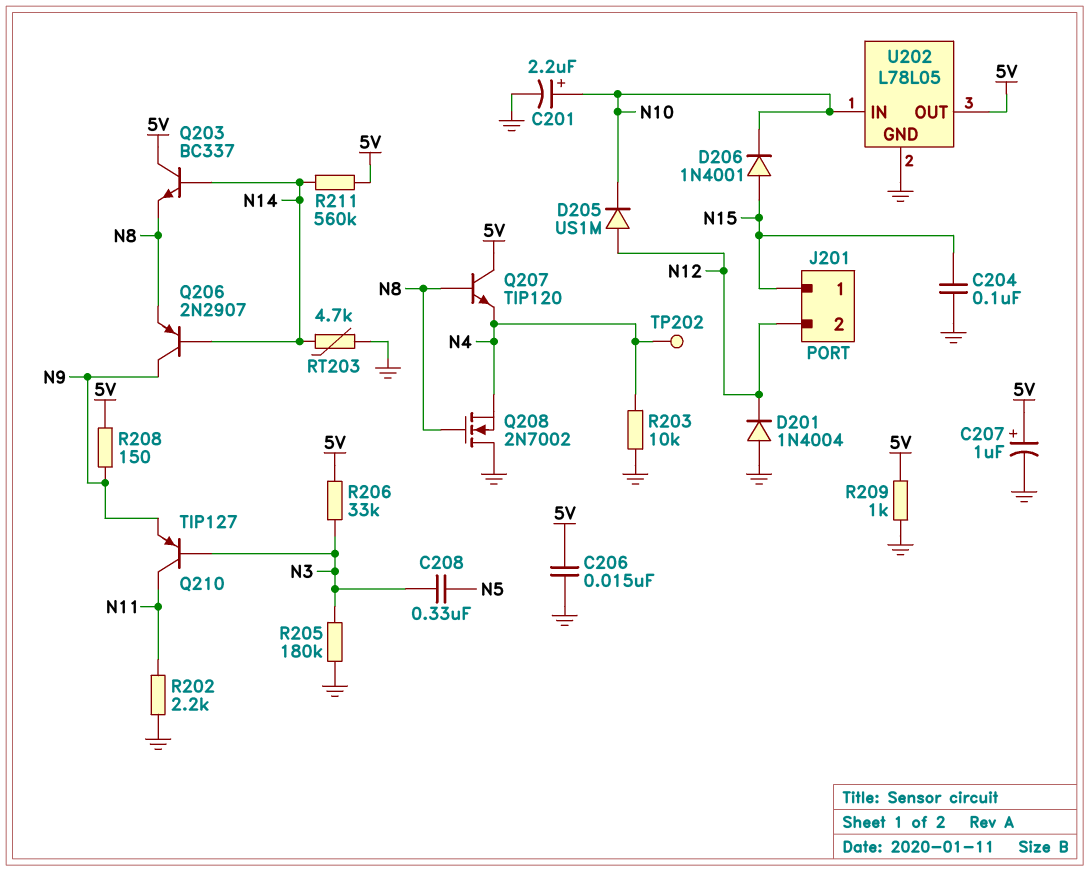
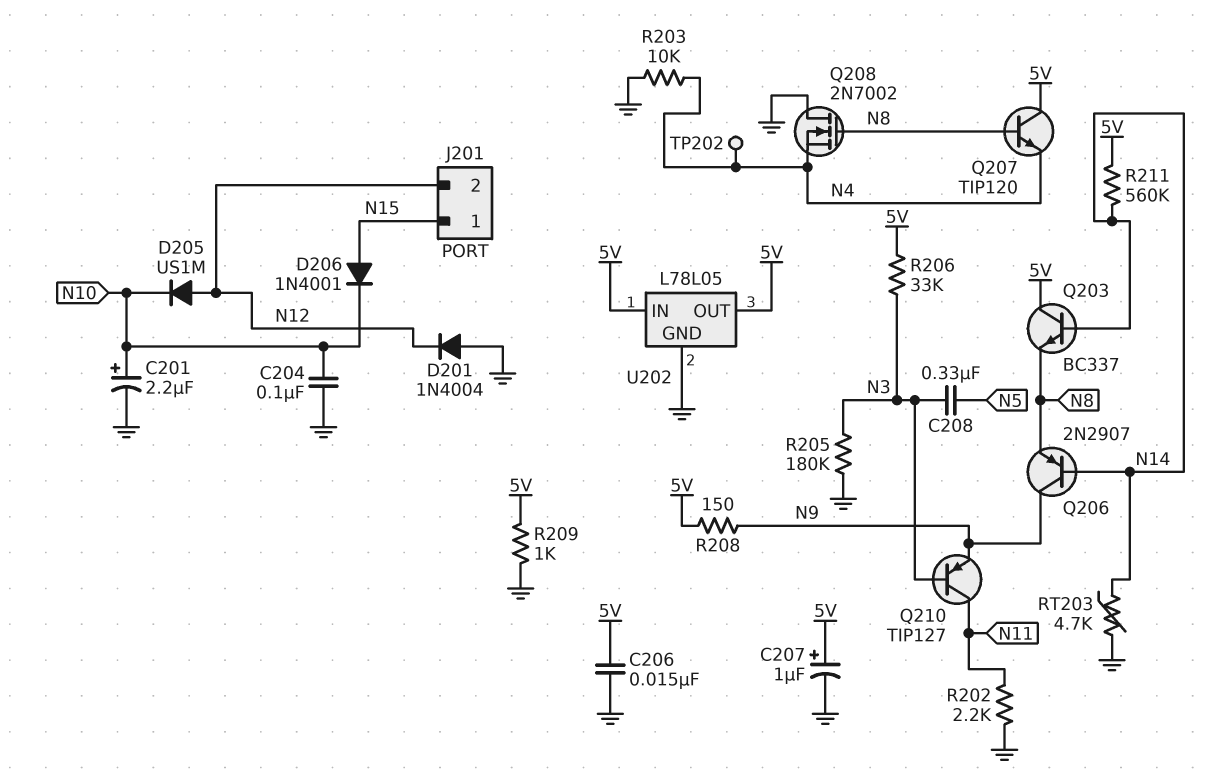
C204: 100nF (GND, N15) -> 100nF (GND, N10)
U202 pin IN: N10 -> 5V

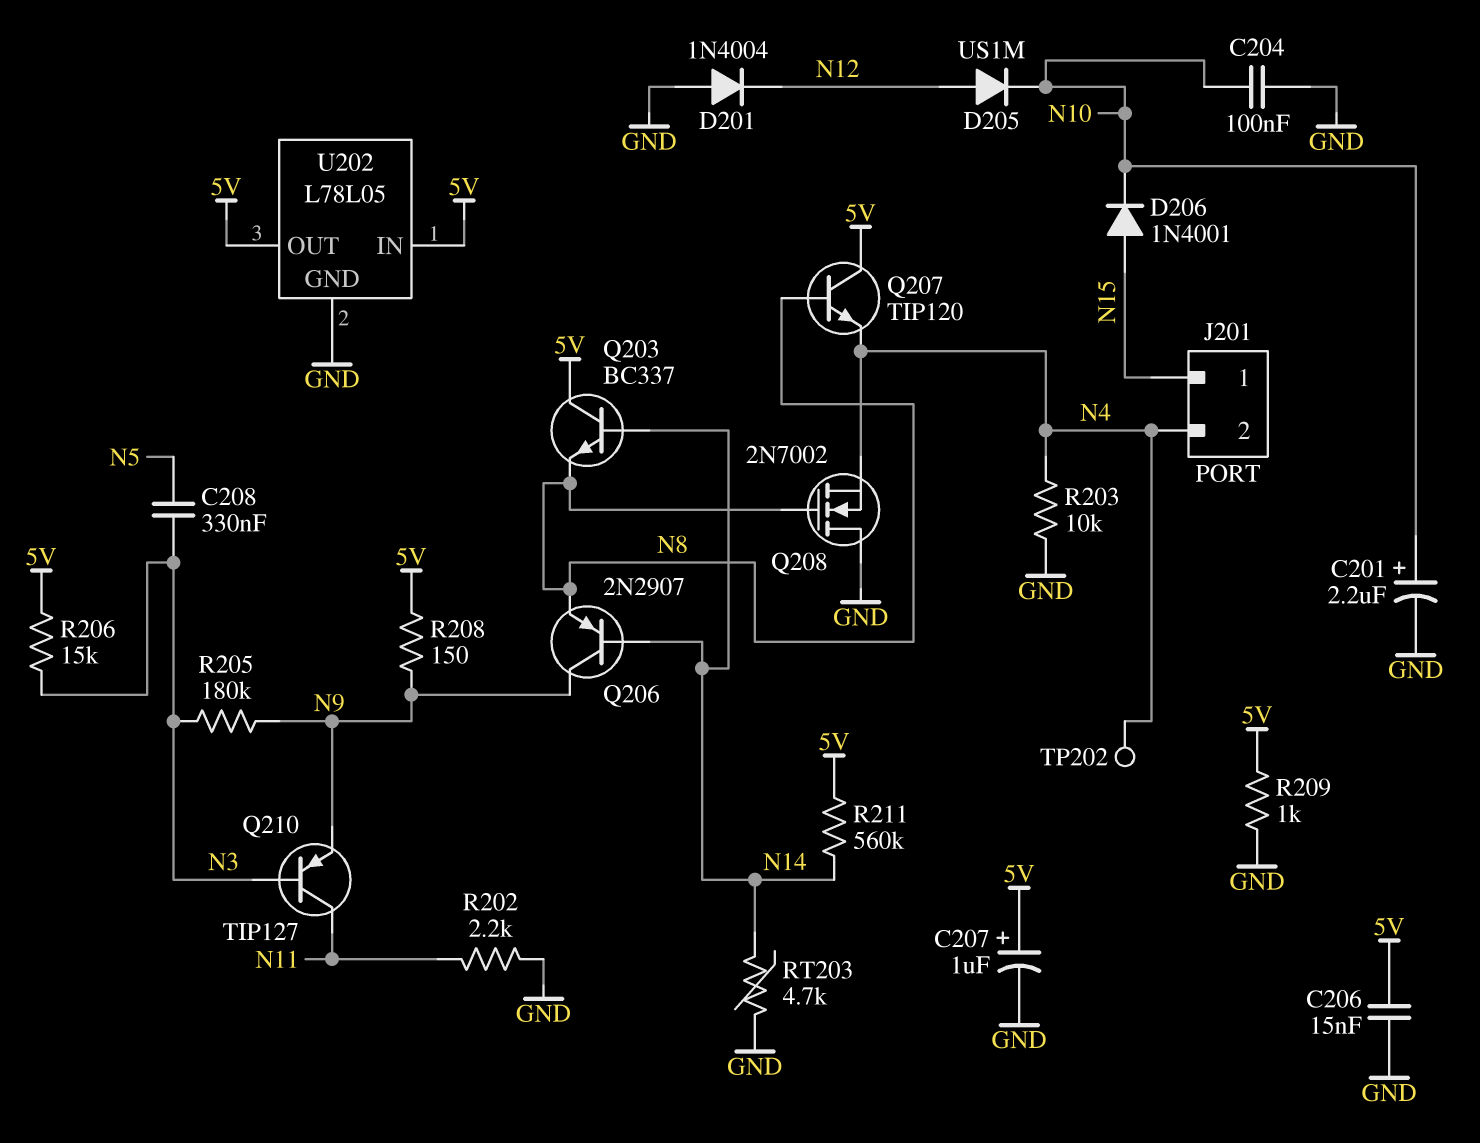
J201 pin 2: N12 -> N4
R205: 180k (GND, N3) -> 180k (N3, N9)
R206: 33k (5V, N3) -> 15k (5V, N3)

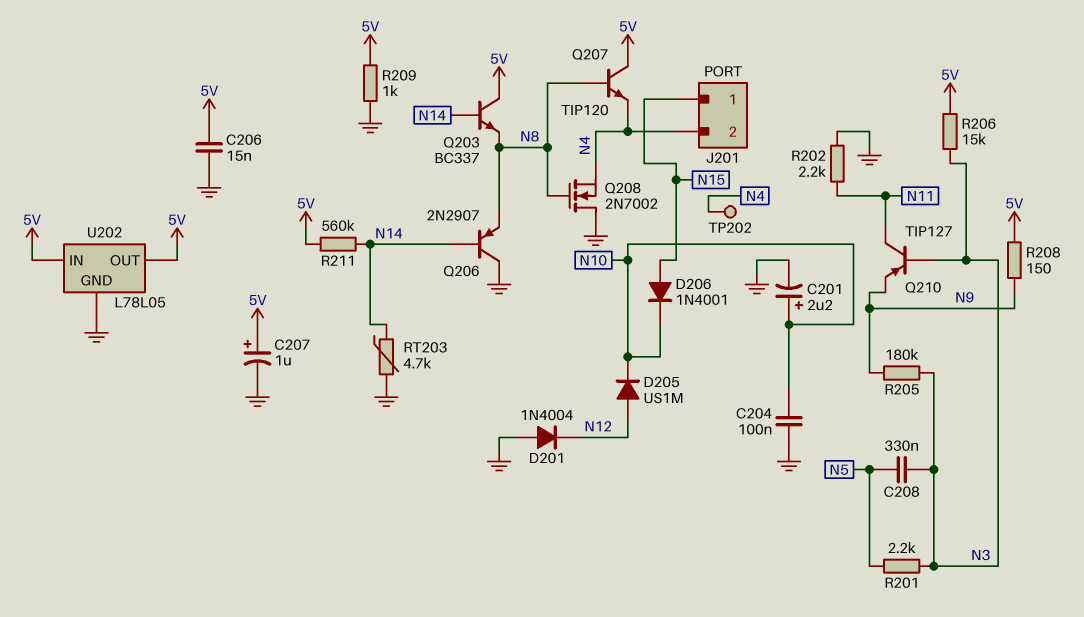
Q206: PNP 2N2907 (B N14, C N9, E N8) -> PNP 2N2907 (B N14, C GND, E N8)
R201: none -> 2.2k (N3, N5)
R203: 10k (GND, N4) -> none

